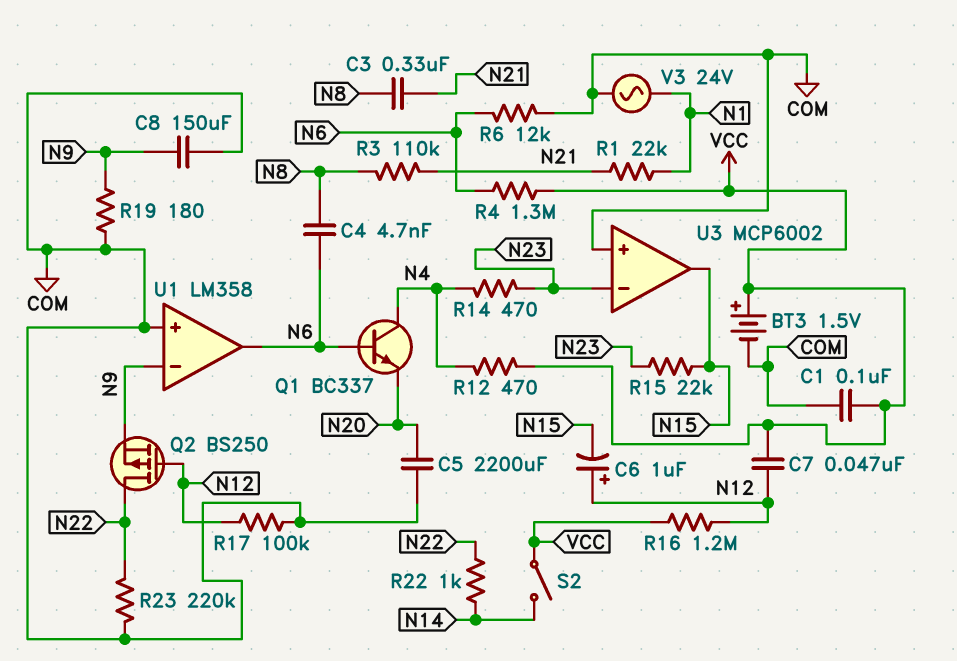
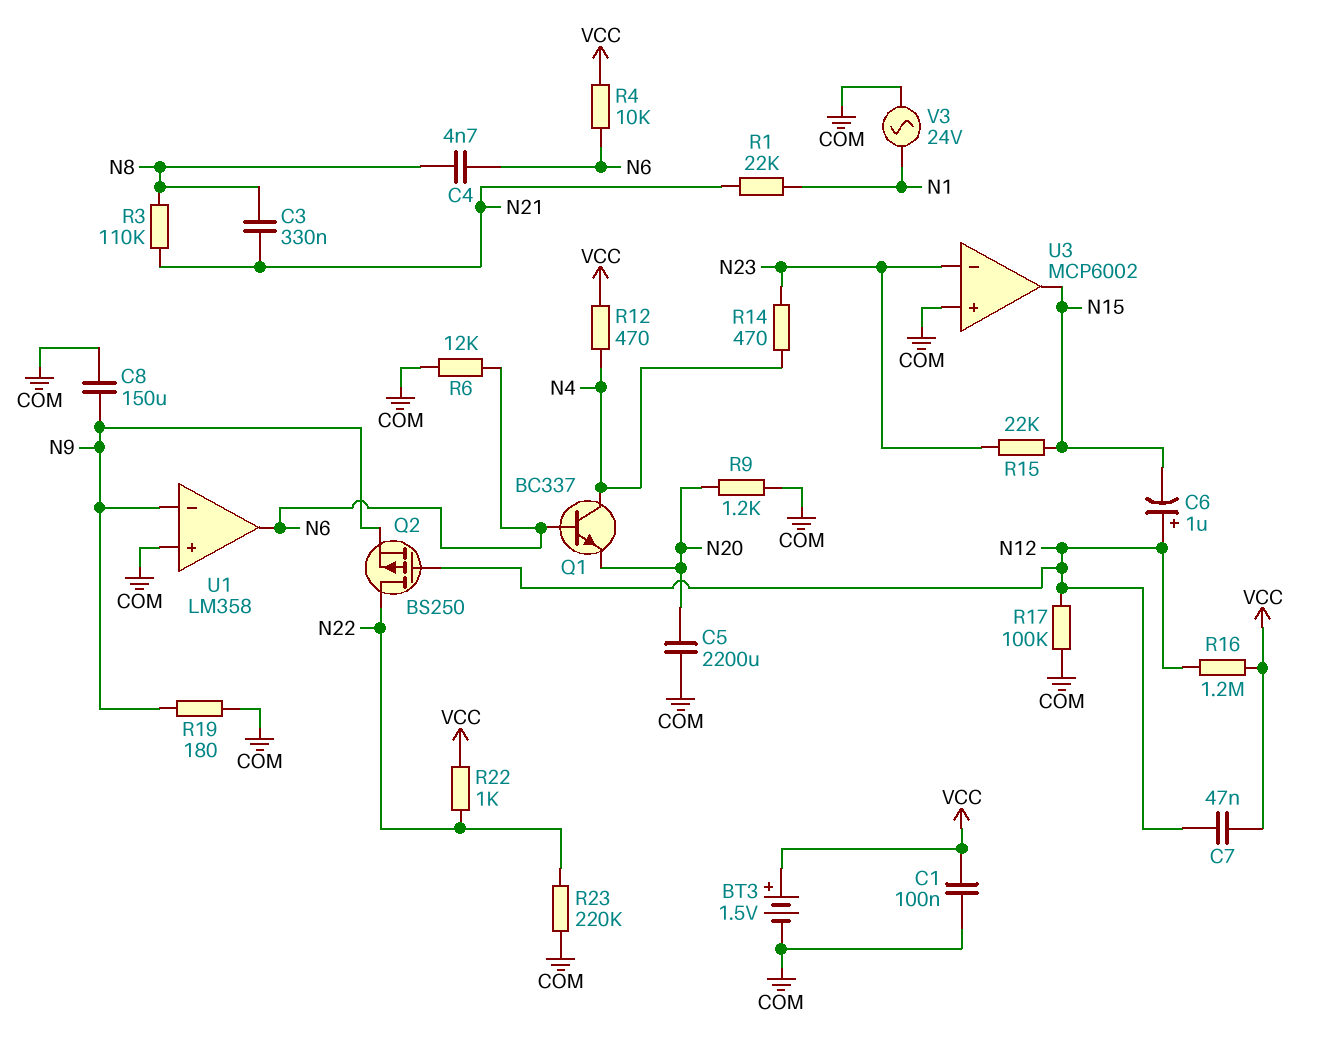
R4: 1.3M (N6, VCC) -> 10k (N6, VCC)
R9: none -> 1.2k (COM, N20)
R22: 1k (N14, N22) -> 1k (N22, VCC)
S2: switch (N14, VCC) -> none

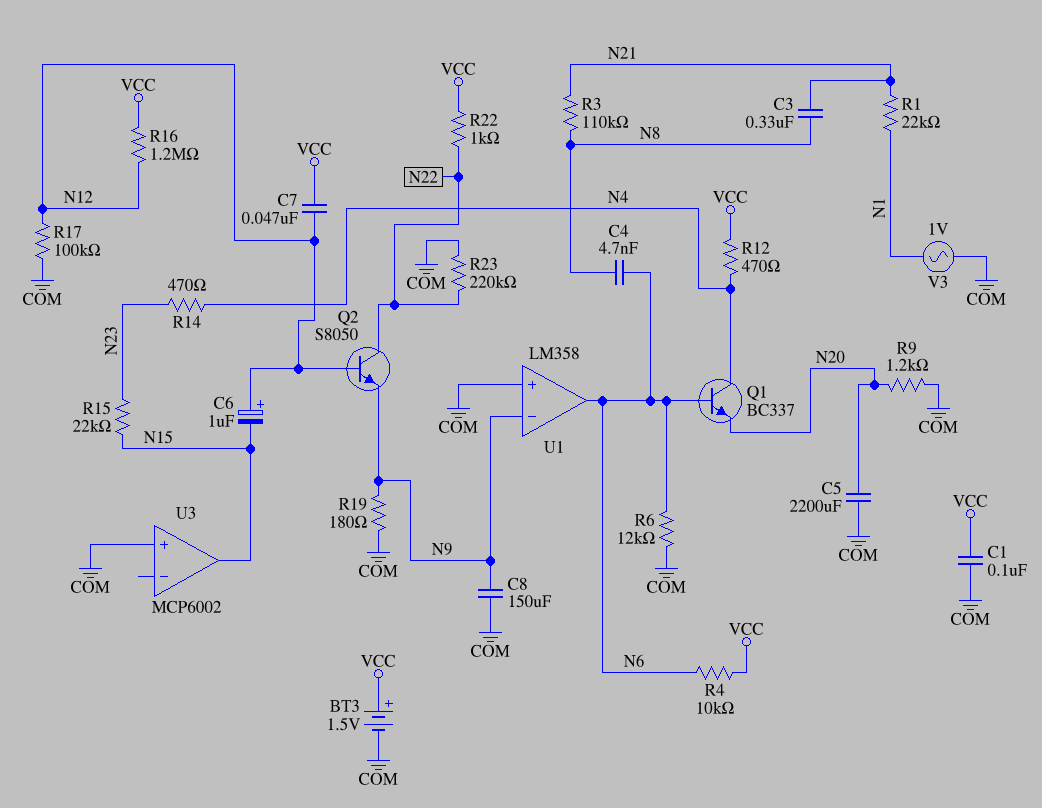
Q2: PMOS BS250 (G N12, D N22, S N9) -> NPN S8050 (B N12, C N22, E N9)
U3 pin in-: N23 -> none
V3: AC 24V (COM, N1) -> AC 1V (COM, N1)

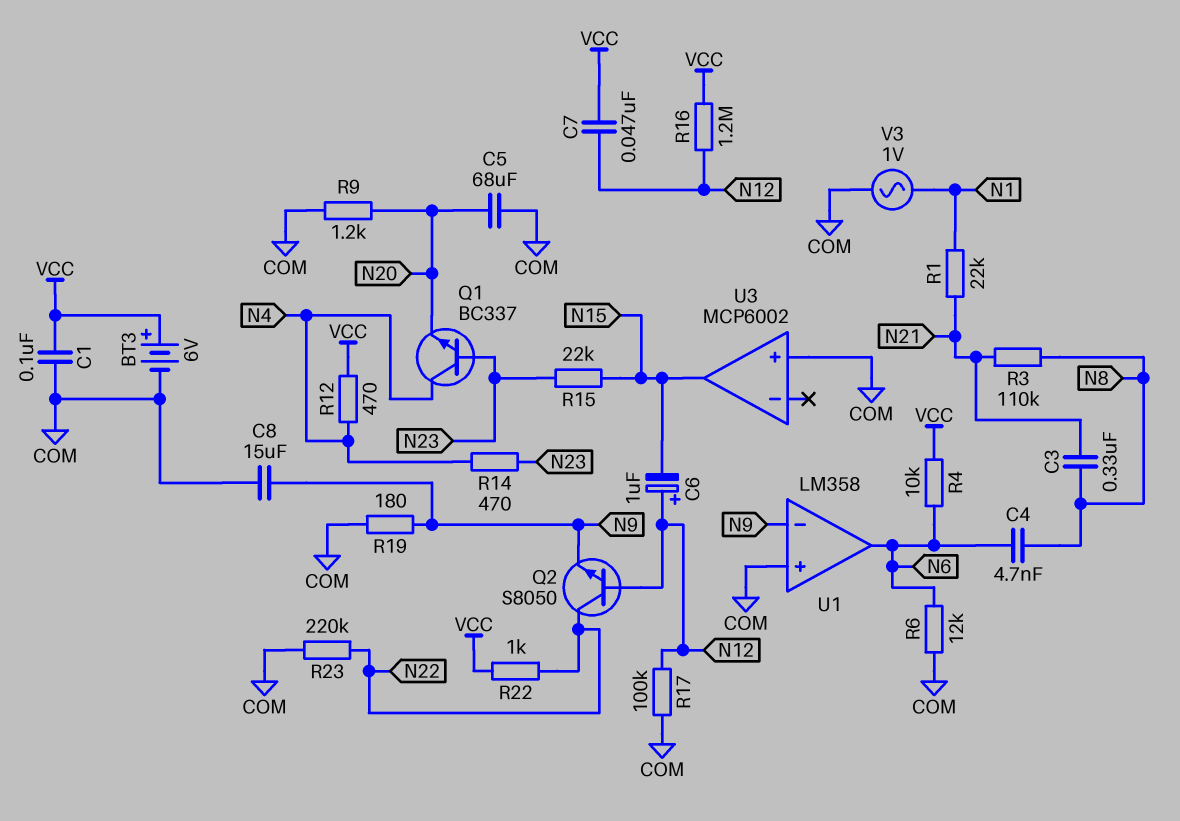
BT3: 1.5V (plus VCC, minus COM) -> 6V (plus VCC, minus COM)
C5: 2200uF (COM, N20) -> 68uF (COM, N20)
C8: 150uF (COM, N9) -> 15uF (COM, N9)
Q1: NPN BC337 (B N6, C N4, E N20) -> NPN BC337 (B N23, C N4, E N20)

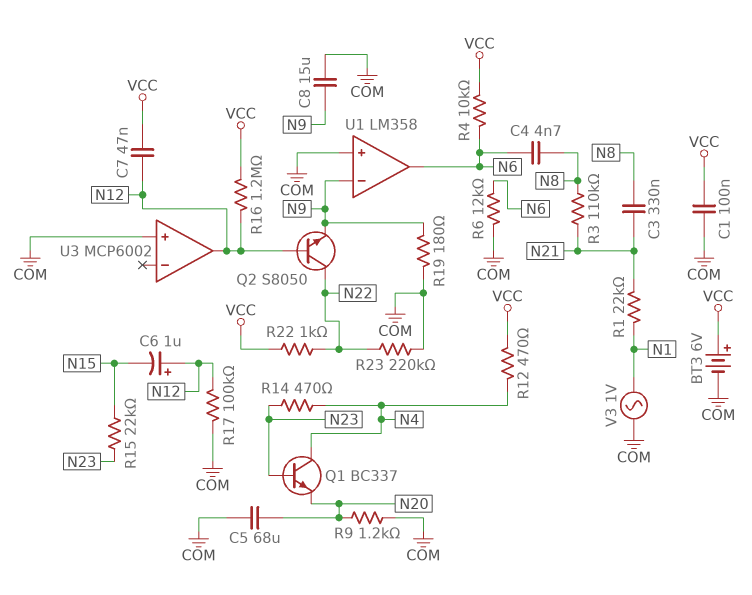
U3 pin out: N15 -> N12

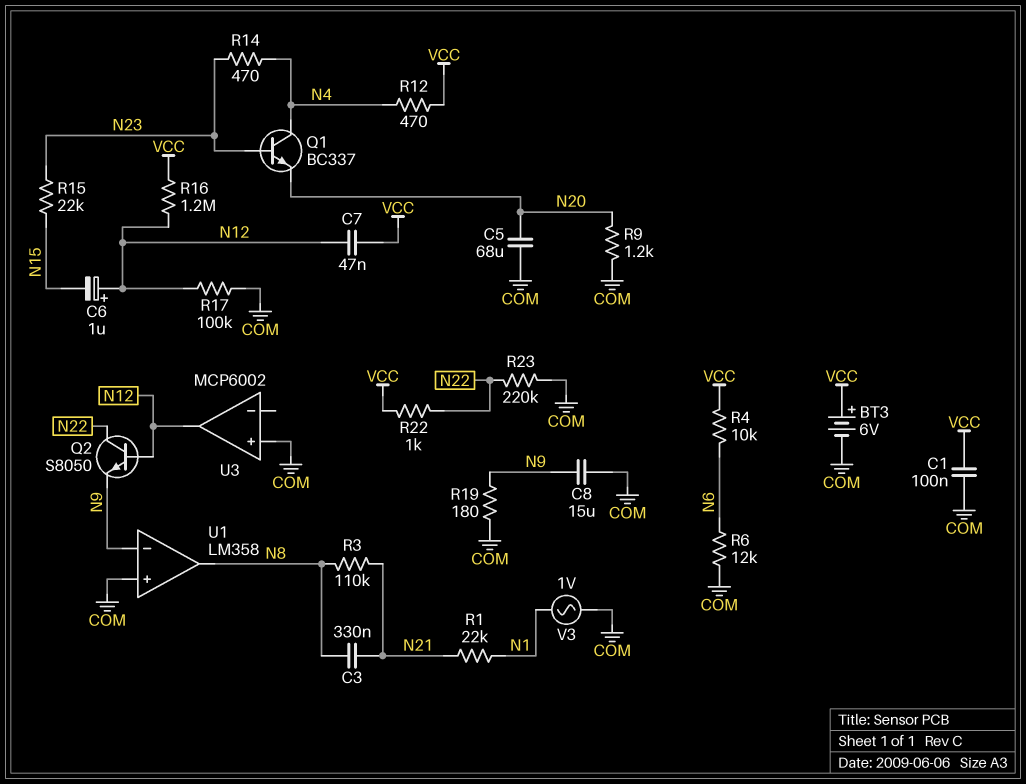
C4: 4.7nF (N6, N8) -> none
U1 pin out: N6 -> N8

